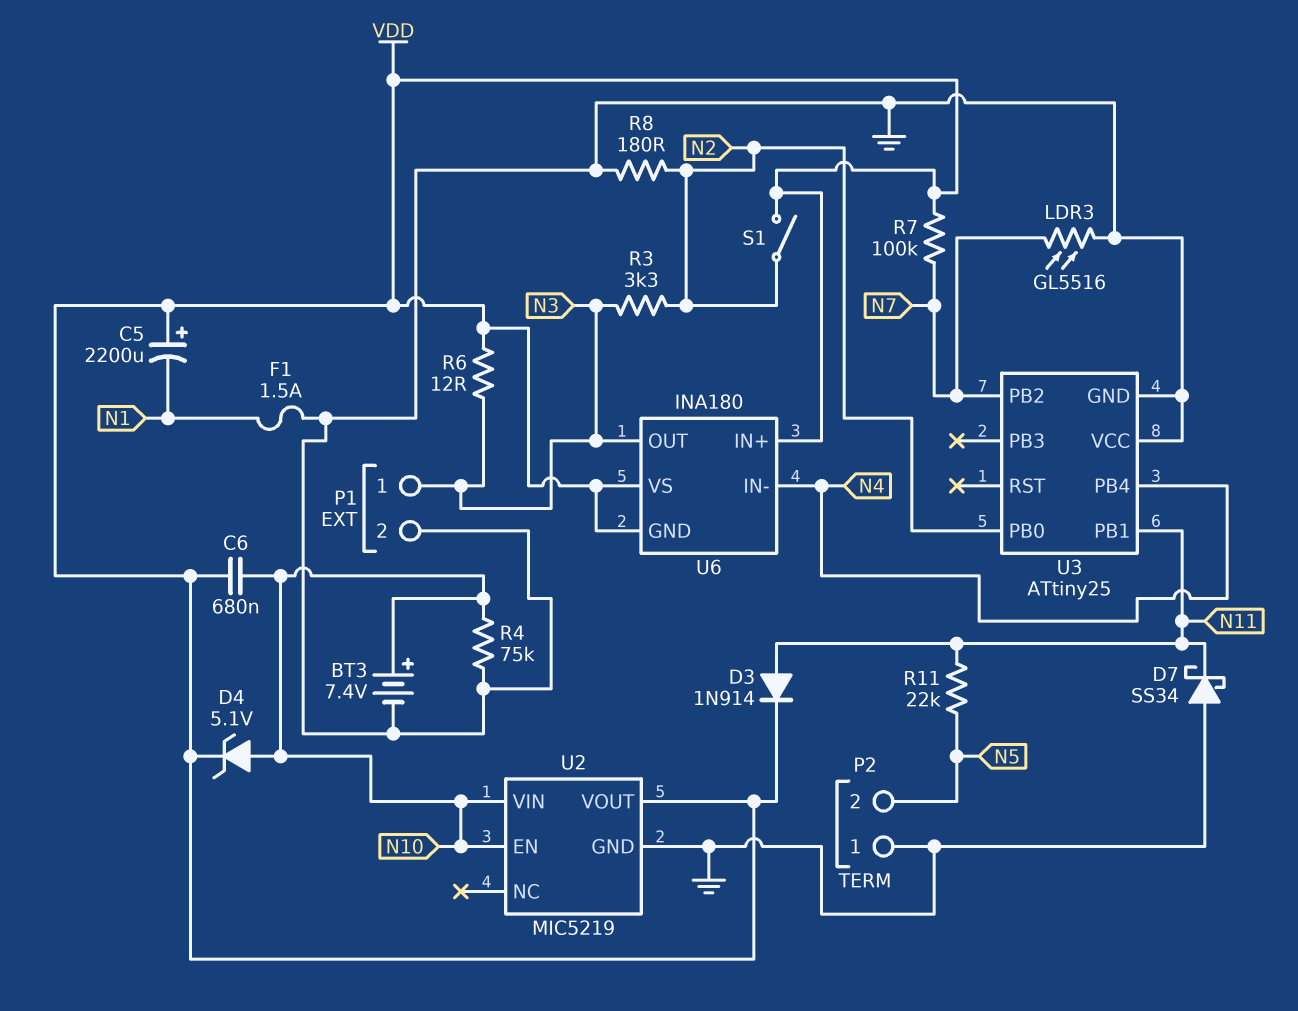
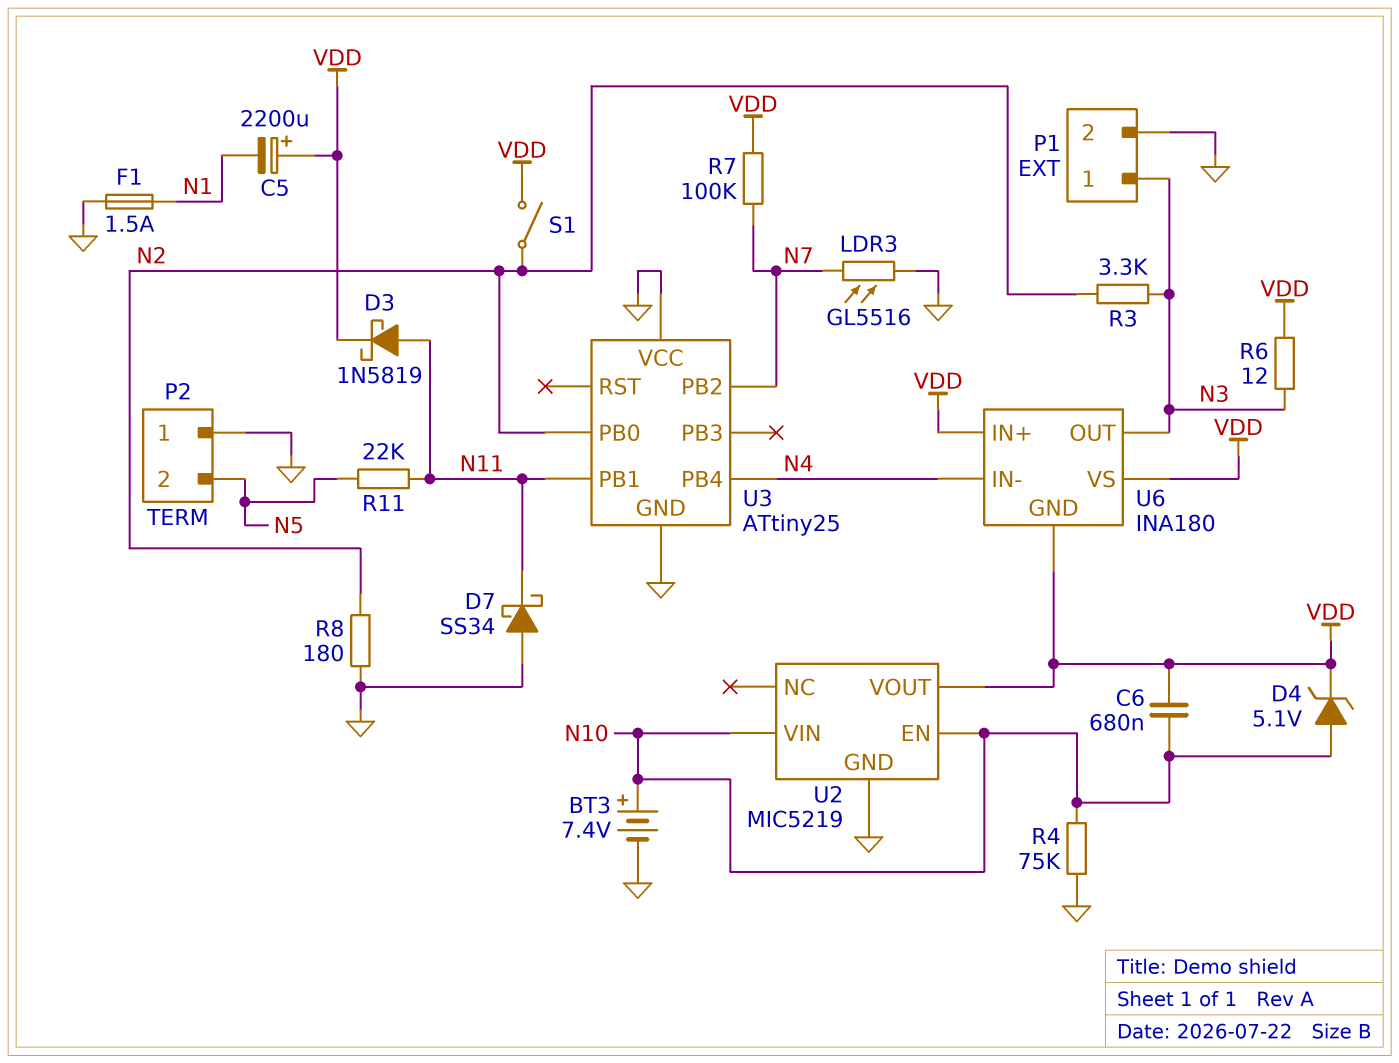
D3: diode 1N914 (A N11, K VDD) -> schottky 1N5819 (A N11, K VDD)

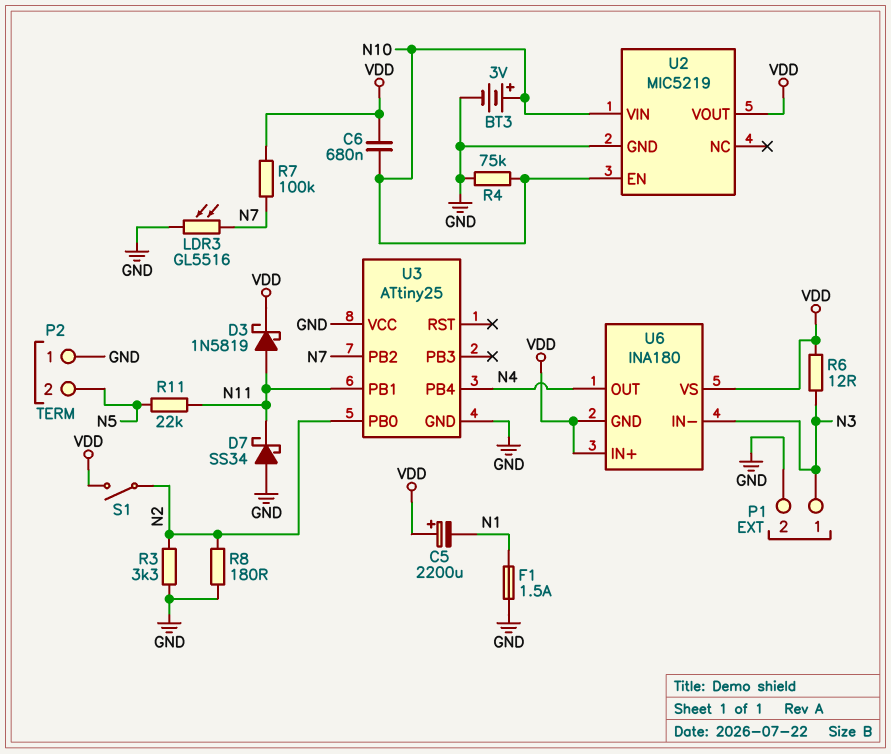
BT3: 7.4V (plus N10, minus GND) -> 3V (plus N10, minus GND)
D4: zener 5.1V (A N10, K VDD) -> none
R3: 3.3k (N2, N3) -> 3.3k (GND, N2)
U6 pin IN-: N4 -> N3
U6 pin OUT: N3 -> N4

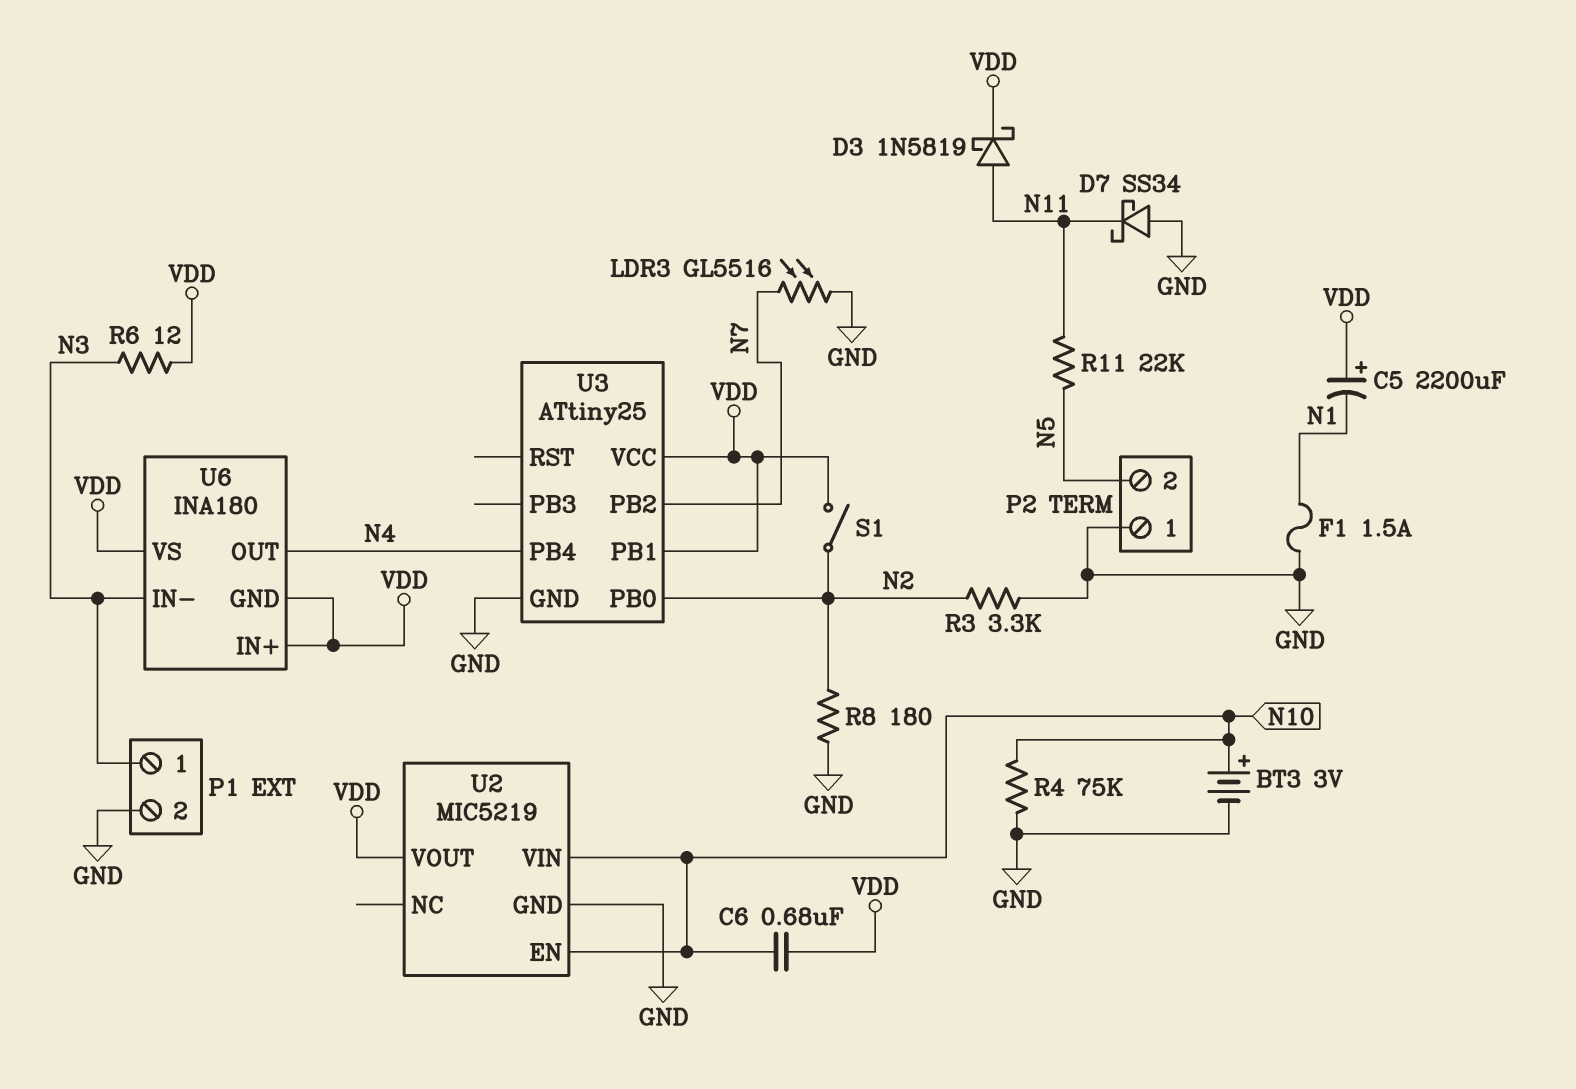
R7: 100k (N7, VDD) -> none
U3 pin PB1: N11 -> VDD
U3 pin VCC: GND -> VDD

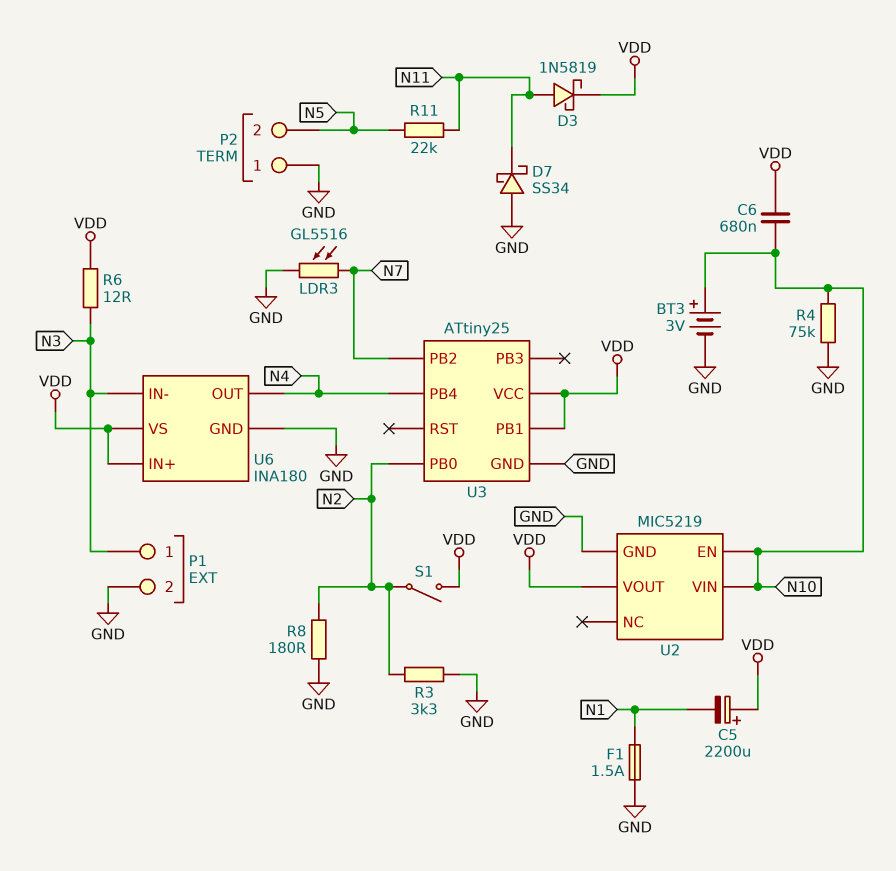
U6 pin GND: VDD -> GND

